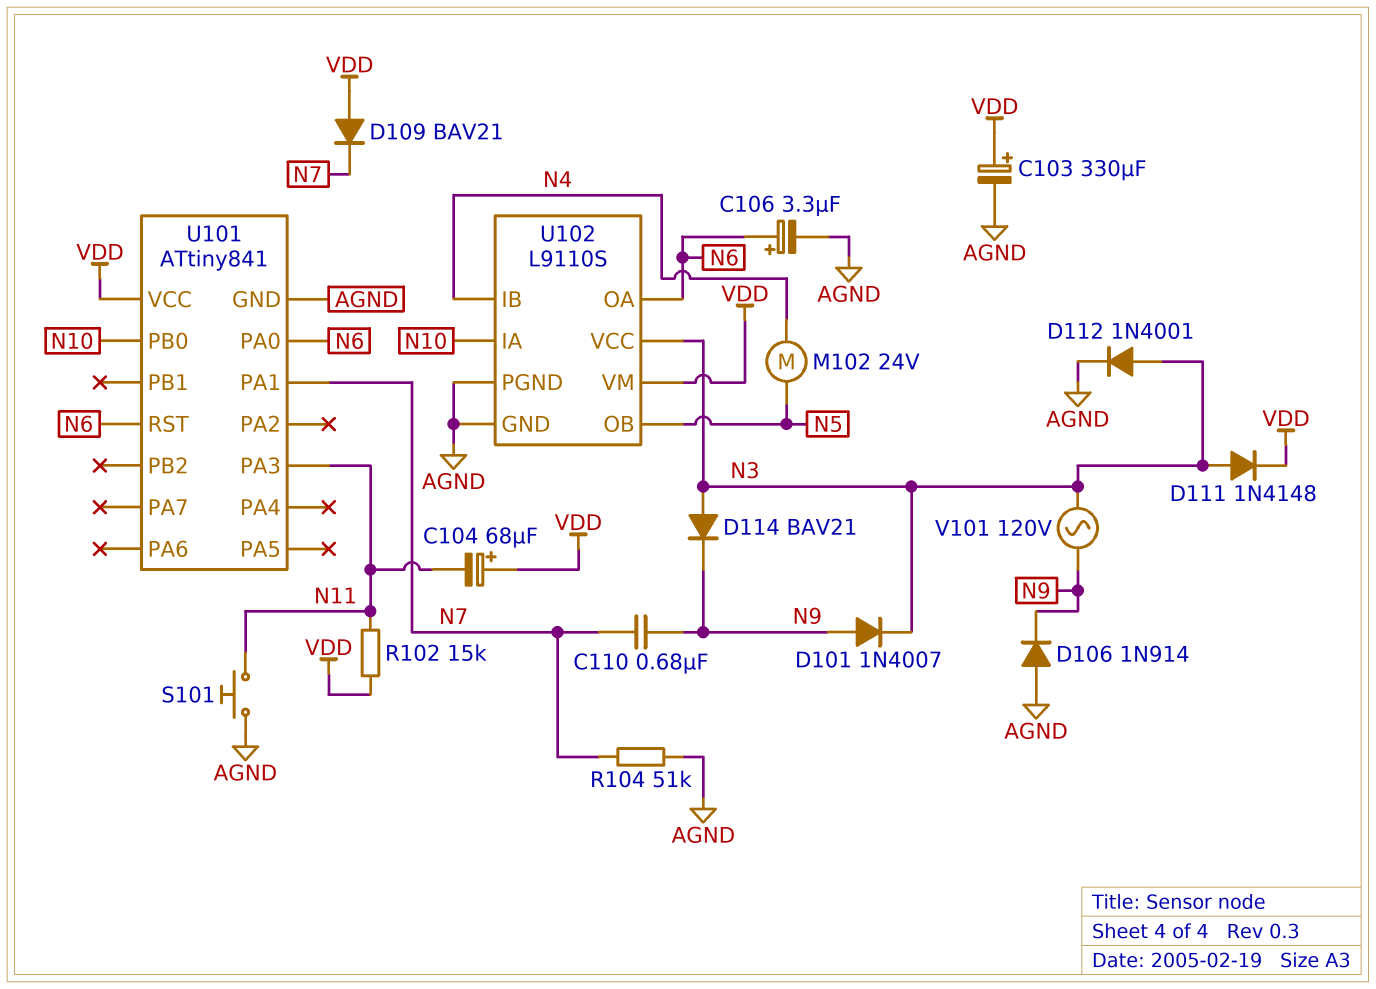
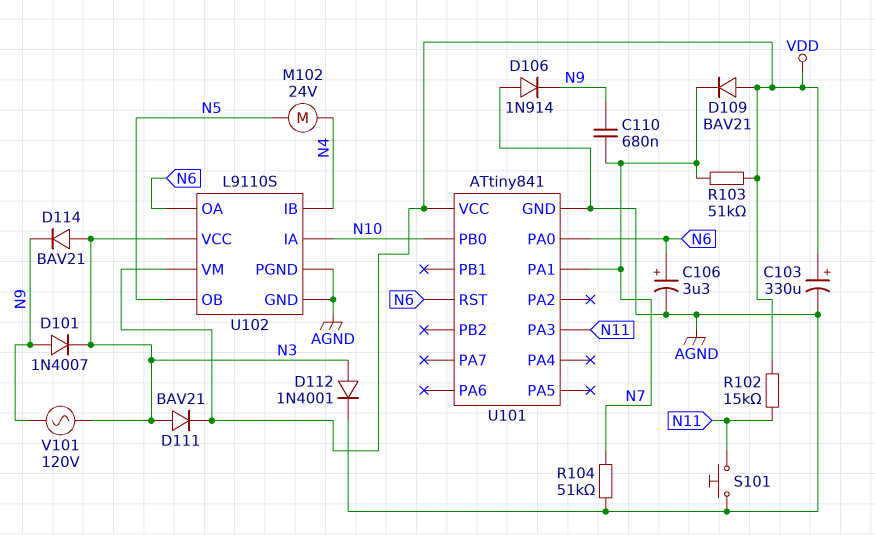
C104: 68uF (plus VDD, minus N11) -> none
D111: diode 1N4148 (A N3, K VDD) -> diode BAV21 (A N3, K VDD)
R103: none -> 51k (N7, VDD)

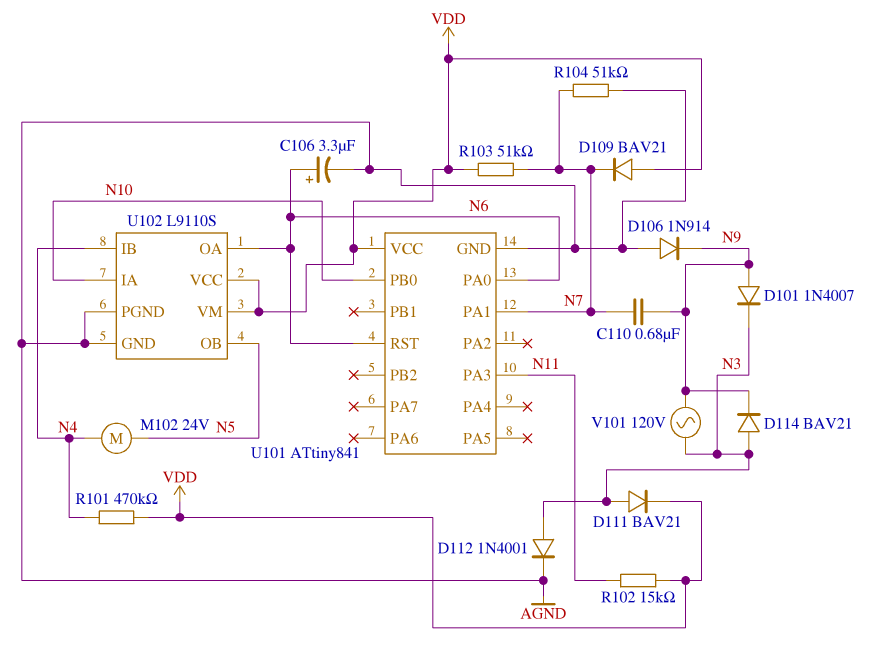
C103: 330uF (plus VDD, minus AGND) -> none
R101: none -> 470k (N4, VDD)
S101: button (AGND, N11) -> none
U102 pin VCC: N3 -> VDD

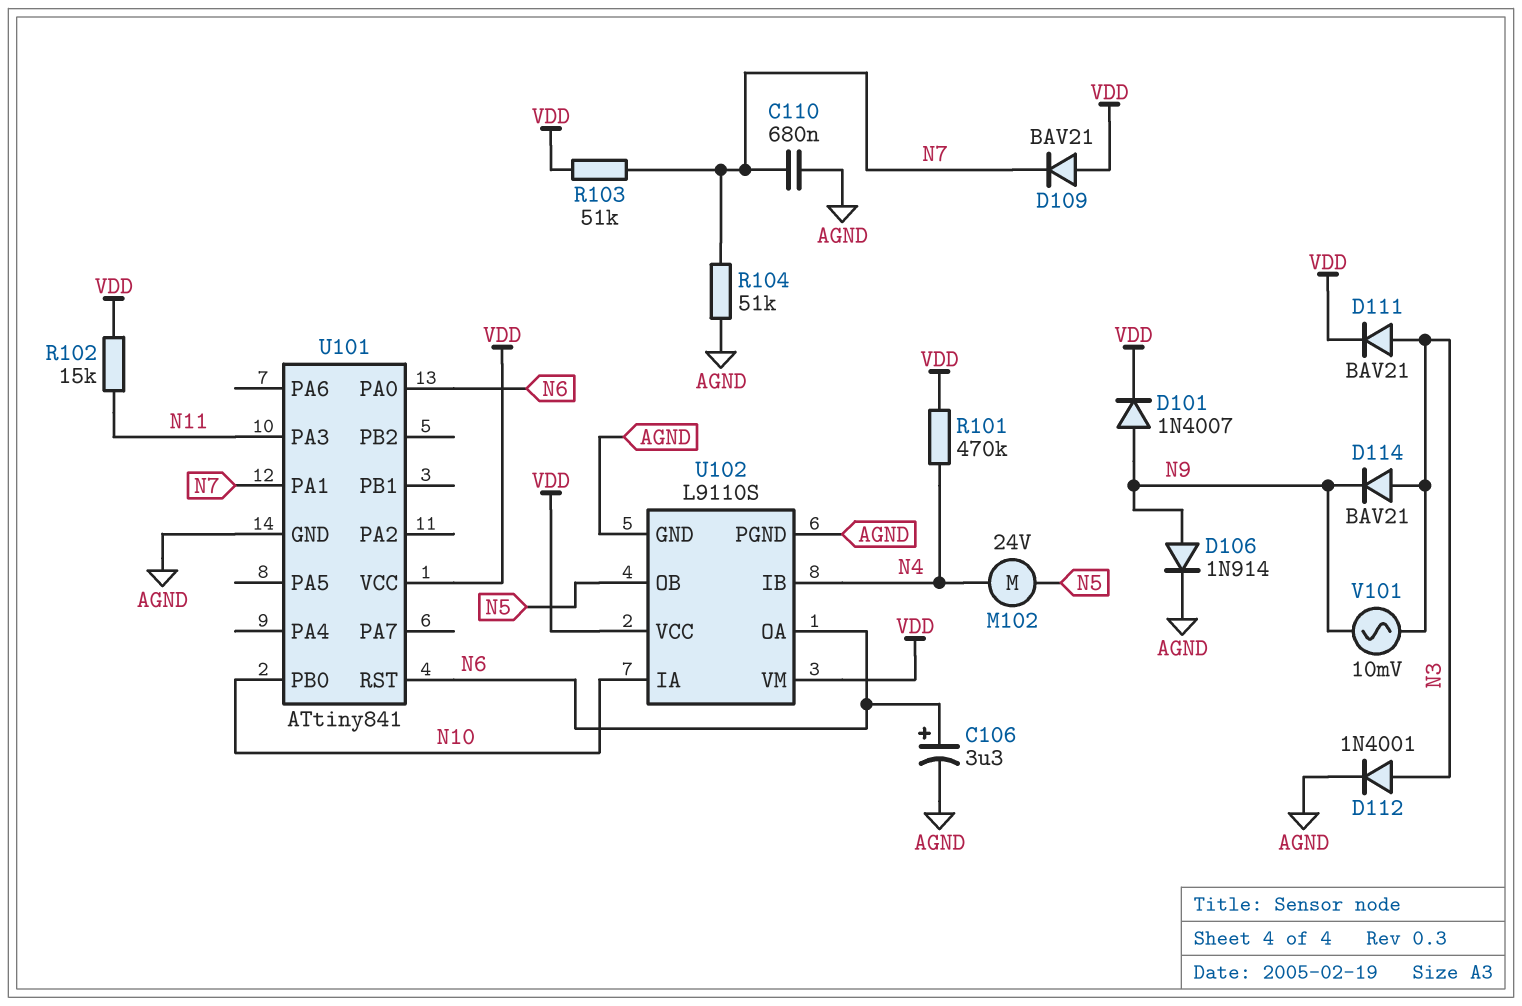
C110: 680nF (N7, N9) -> 680nF (AGND, N7)
D101: diode 1N4007 (A N9, K N3) -> diode 1N4007 (A N9, K VDD)
D106: diode 1N914 (A AGND, K N9) -> diode 1N914 (A N9, K AGND)
V101: AC 120V (N3, N9) -> AC 10mV (N3, N9)

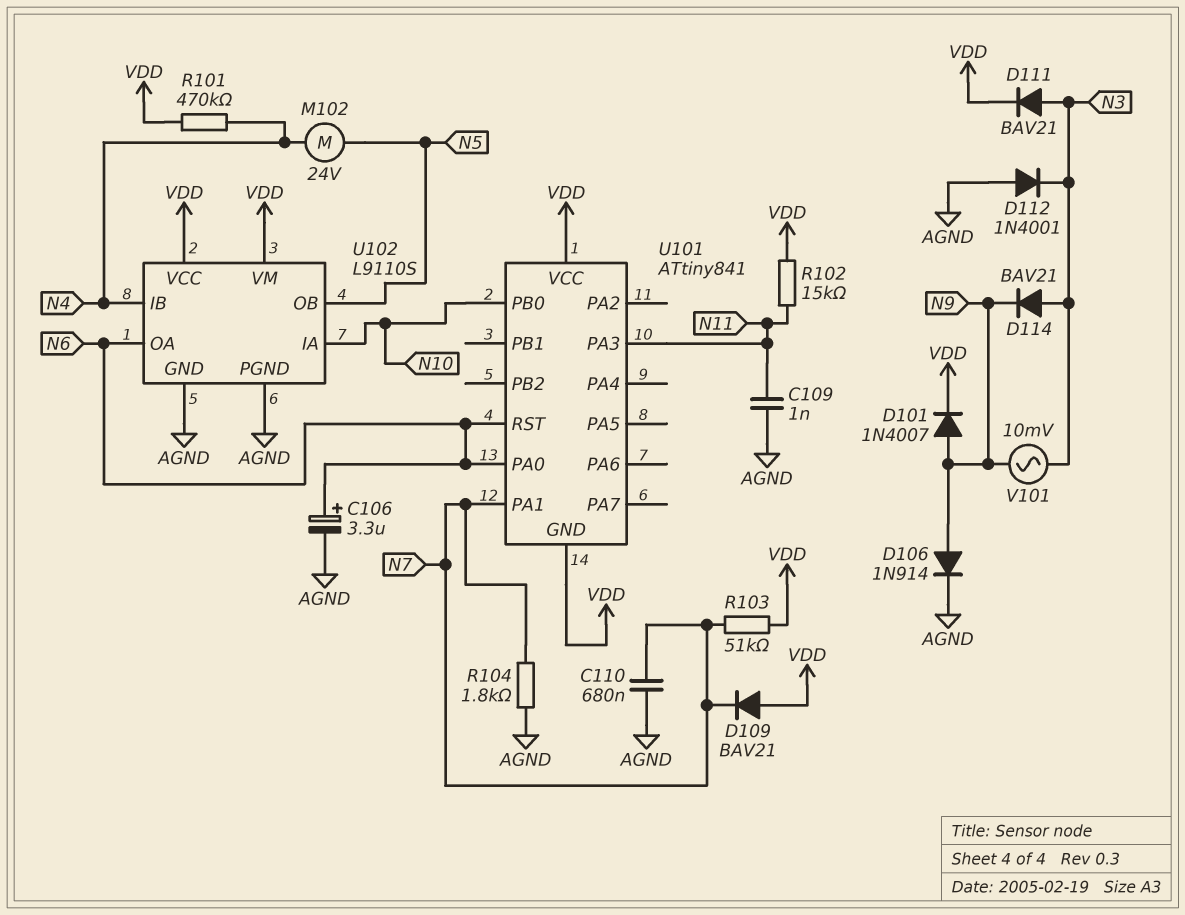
C109: none -> 1nF (AGND, N11)
D112: diode 1N4001 (A N3, K AGND) -> diode 1N4001 (A AGND, K N3)
R104: 51k (AGND, N7) -> 1.8k (AGND, N7)
U101 pin GND: AGND -> VDD

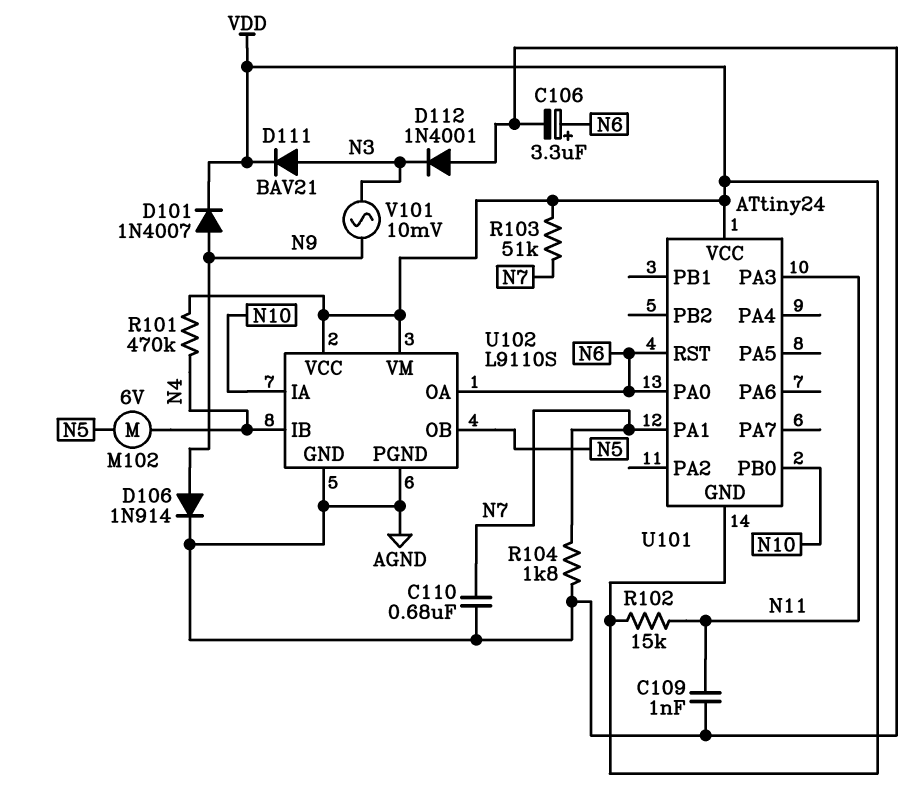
D109: diode BAV21 (A VDD, K N7) -> none
D114: diode BAV21 (A N3, K N9) -> none
M102: motor 24V (N4, N5) -> motor 6V (N4, N5)
U101: ATtiny841 -> ATtiny24

